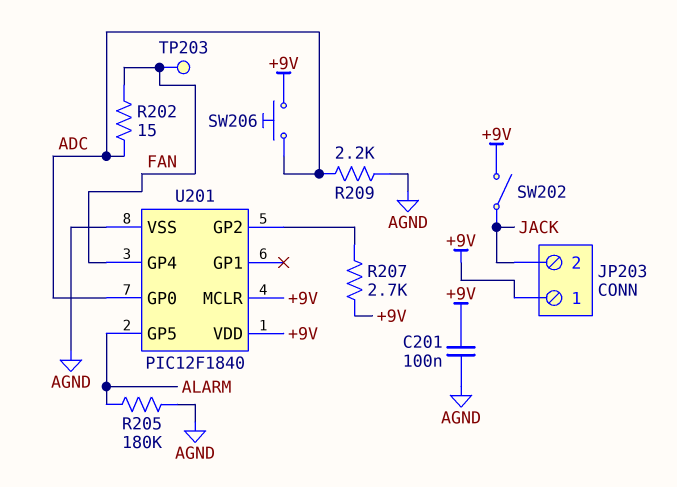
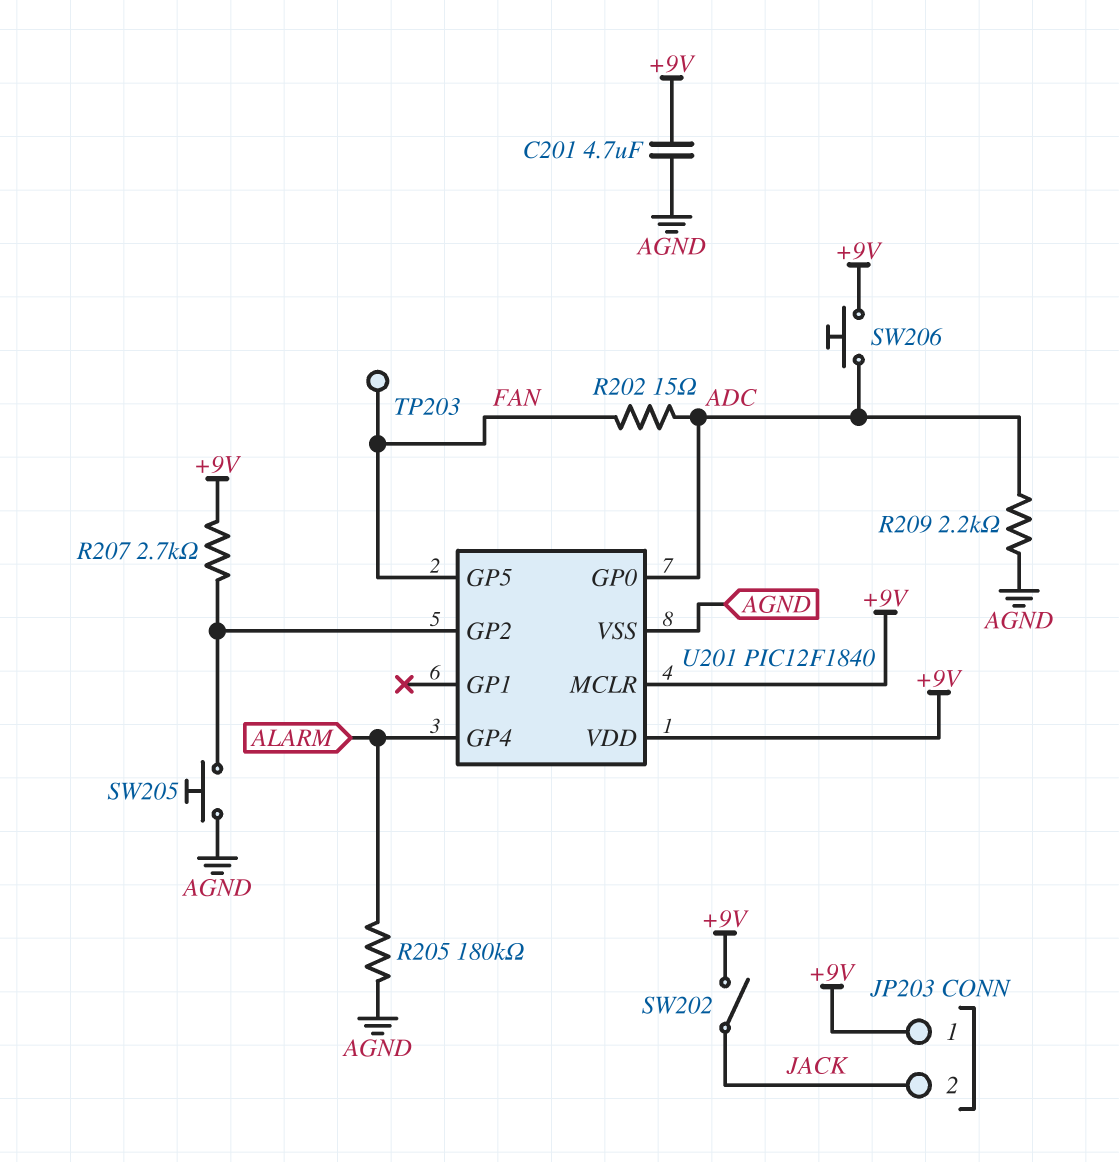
C201: 100nF (+9V, AGND) -> 4.7uF (+9V, AGND)
SW205: none -> button (AGND, U201/GP2)
U201 pin GP4: FAN -> ALARM
U201 pin GP5: ALARM -> FAN

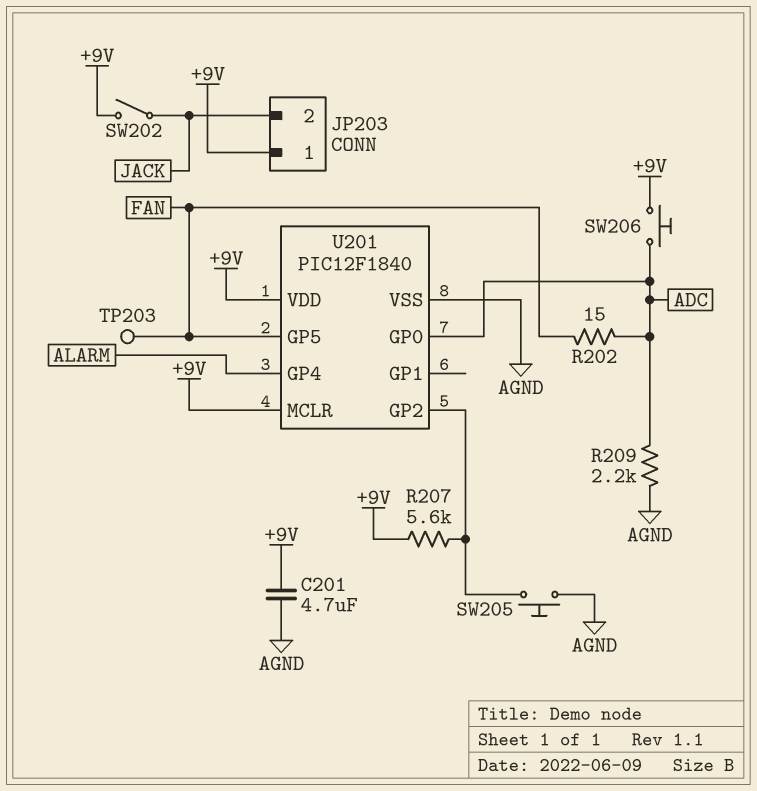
R205: 180k (AGND, ALARM) -> none
R207: 2.7k (+9V, U201/GP2) -> 5.6k (+9V, U201/GP2)

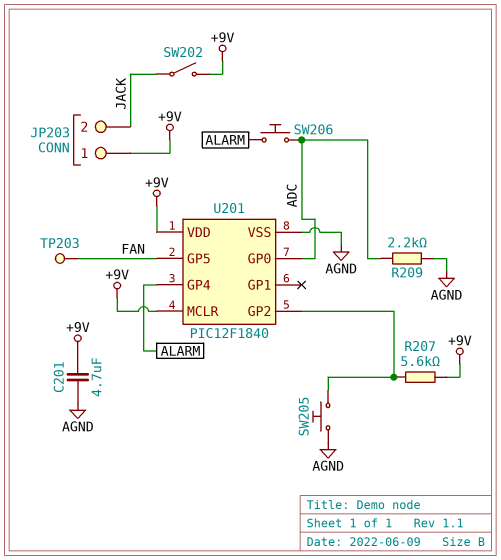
R202: 15 (ADC, FAN) -> none
SW206: button (+9V, ADC) -> button (ADC, ALARM)

